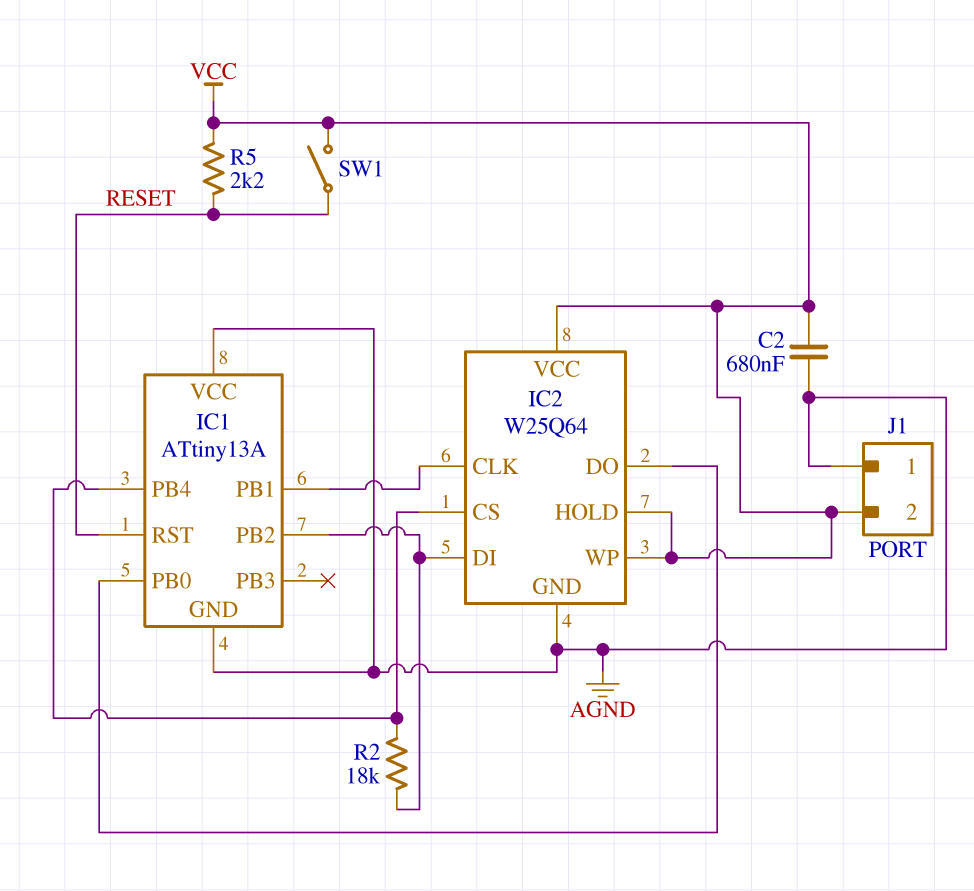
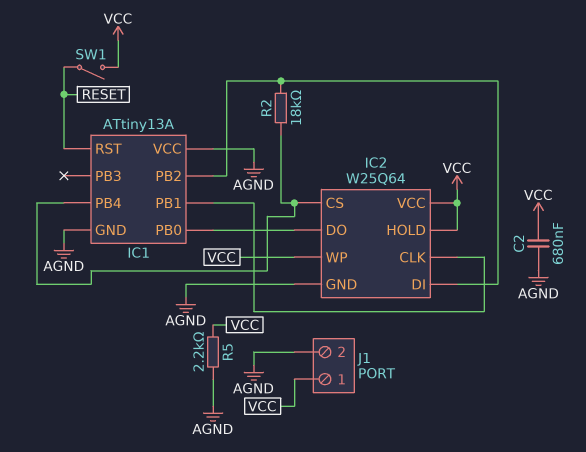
J1 pin 1: AGND -> VCC
J1 pin 2: VCC -> AGND
R5: 2.2k (RESET, VCC) -> 2.2k (AGND, VCC)

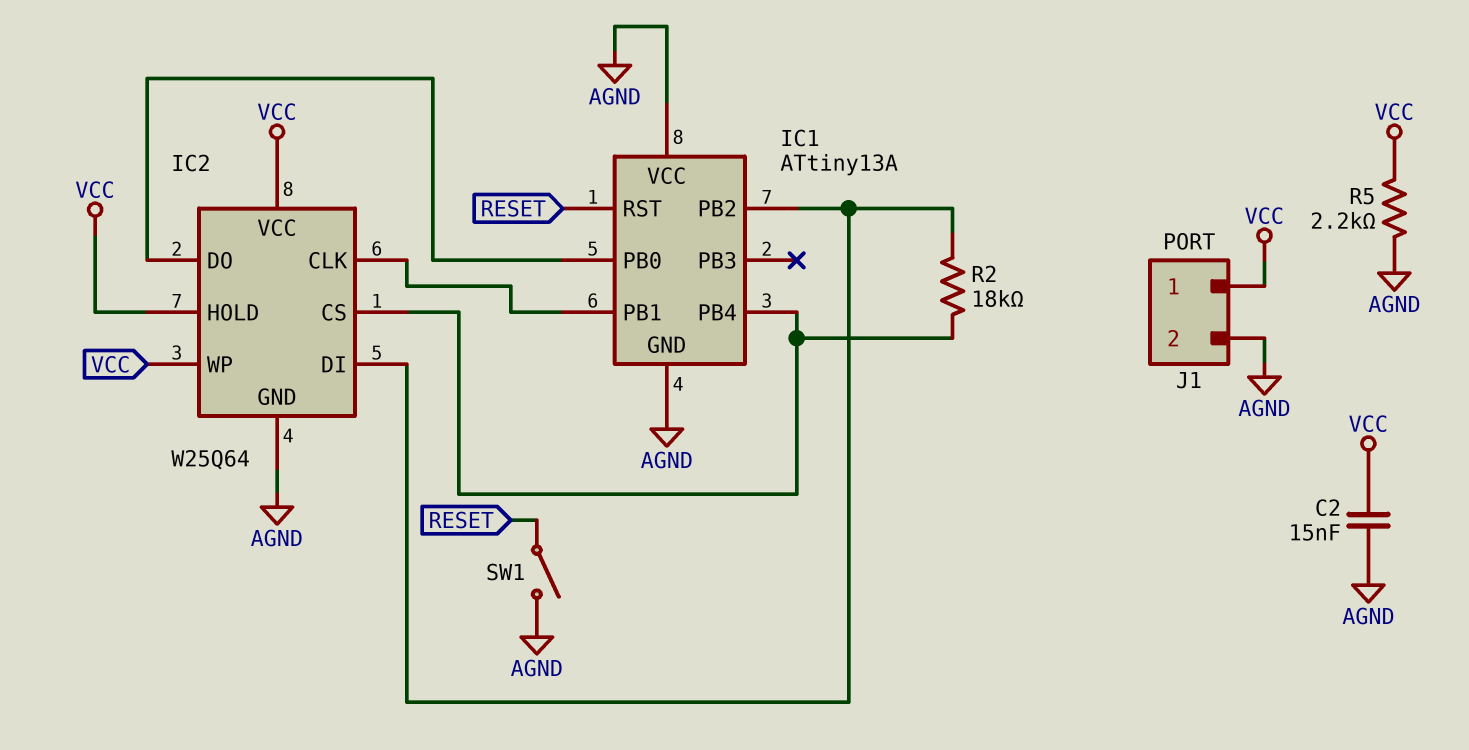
C2: 680nF (AGND, VCC) -> 15nF (AGND, VCC)
SW1: switch (RESET, VCC) -> switch (AGND, RESET)

